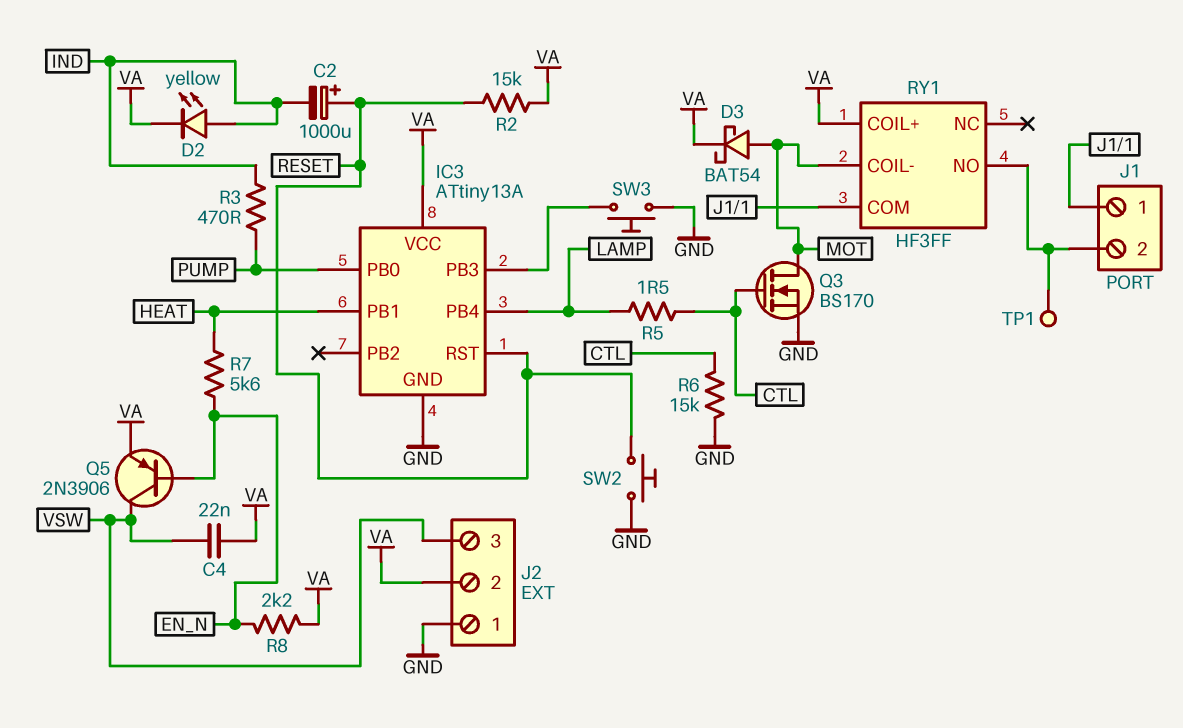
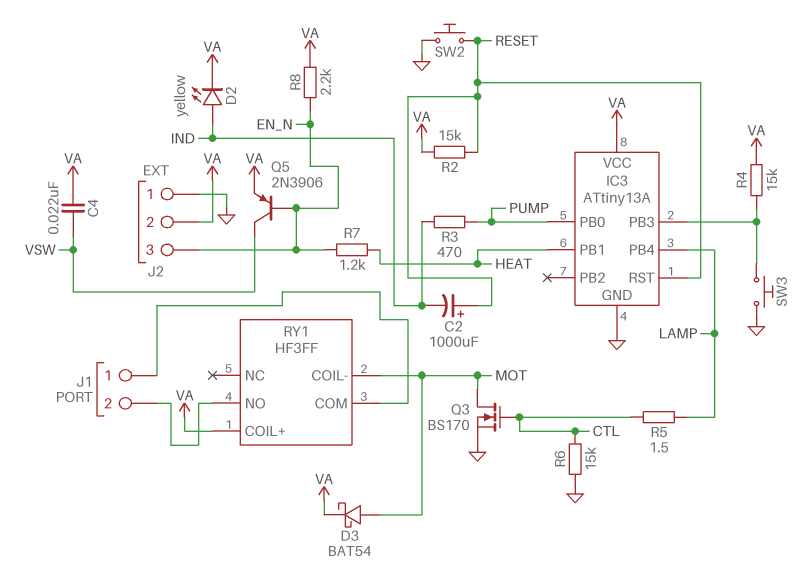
J2 pin 3: VSW -> EN_N
R4: none -> 15k (IC3/PB3, VA)
R7: 5.6k (EN_N, HEAT) -> 1.2k (EN_N, HEAT)
TP1: test point (J1/2) -> none

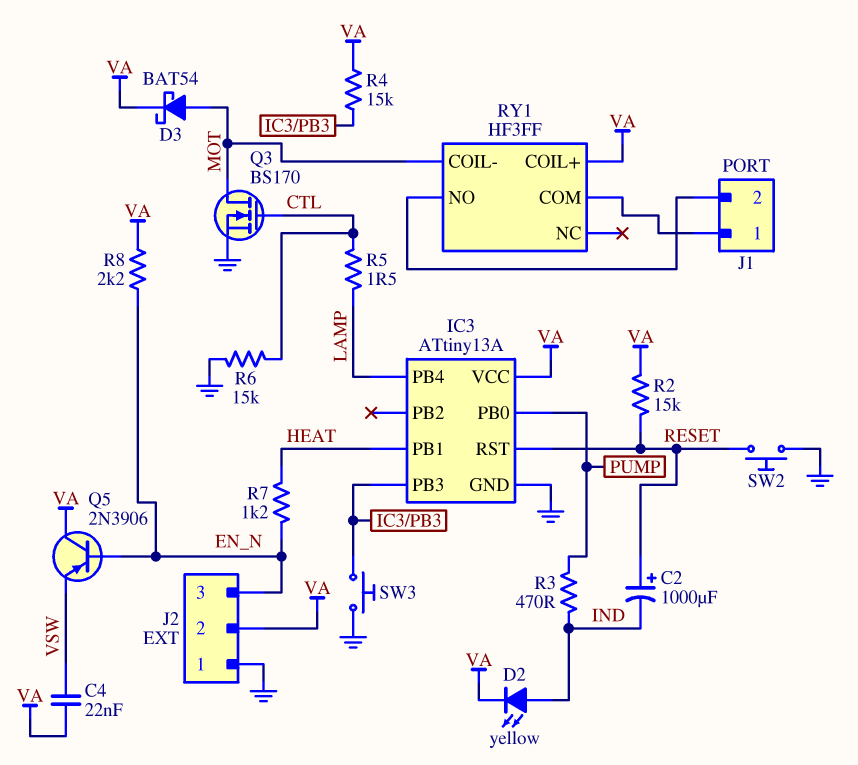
Q5: PNP 2N3906 (B EN_N, C VSW, E VA) -> PNP 2N3906 (B EN_N, C VA, E VSW)

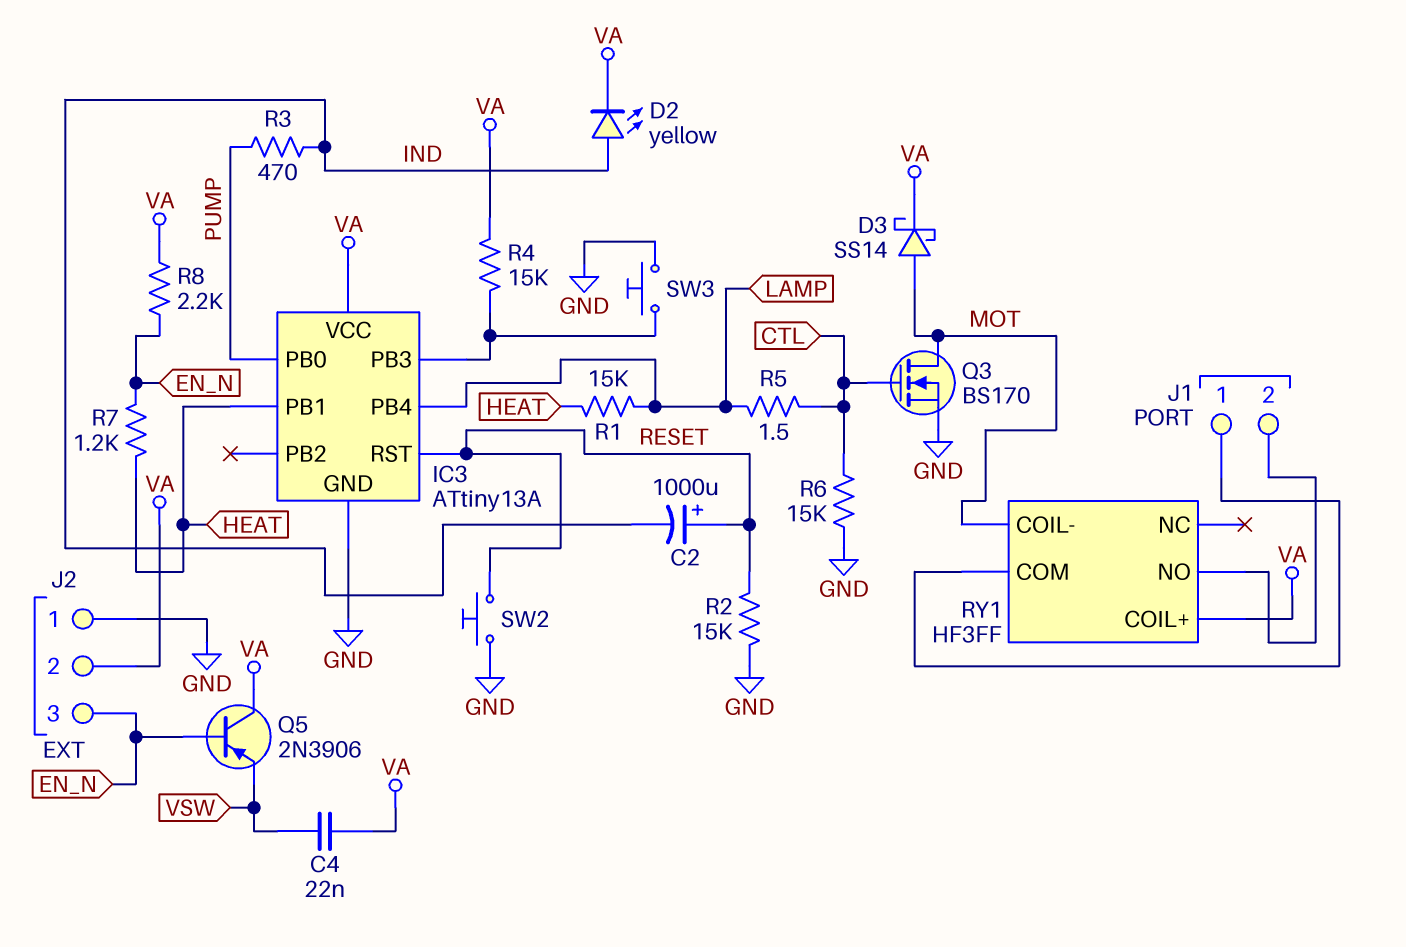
D3: schottky BAT54 (A MOT, K VA) -> schottky SS14 (A MOT, K VA)
R1: none -> 15k (HEAT, LAMP)
R2: 15k (RESET, VA) -> 15k (GND, RESET)

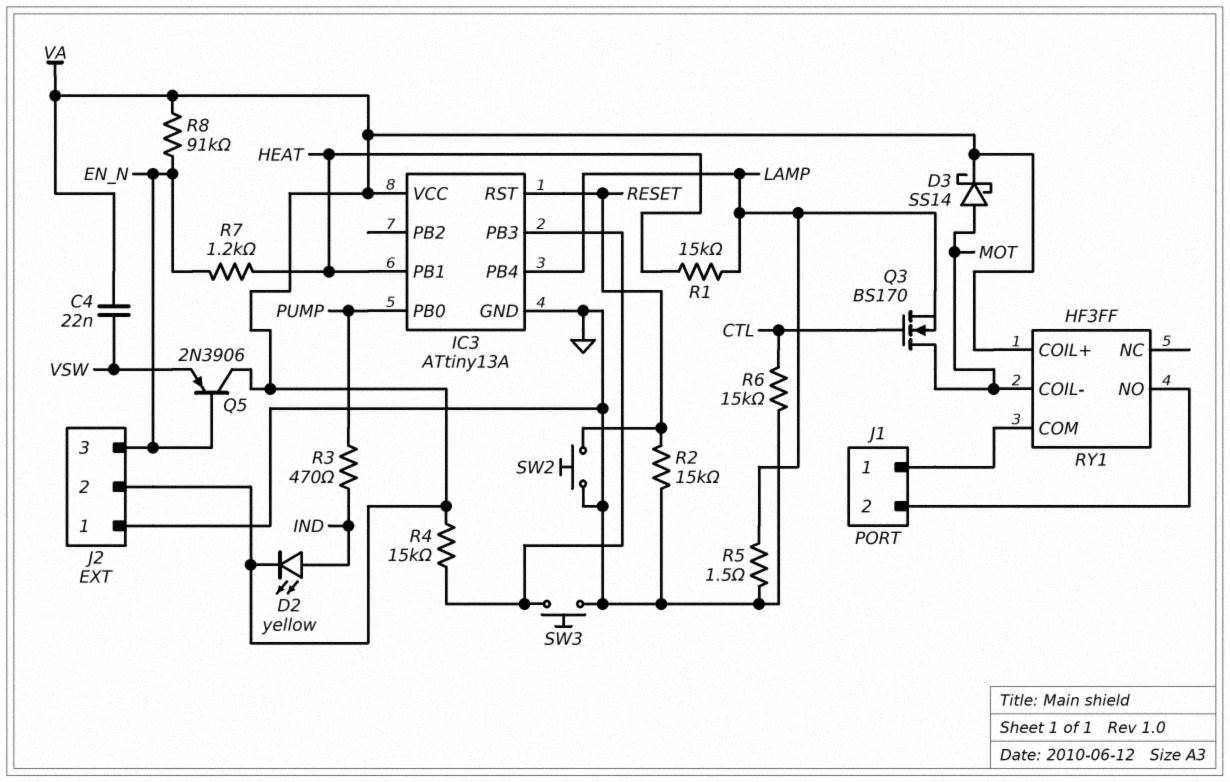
C2: 1000uF (plus RESET, minus IND) -> none
Q3: NMOS BS170 (G CTL, D MOT, S GND) -> NMOS BS170 (G CTL, D MOT, S LAMP)
R5: 1.5 (CTL, LAMP) -> 1.5 (GND, LAMP)
R8: 2.2k (EN_N, VA) -> 91k (EN_N, VA)

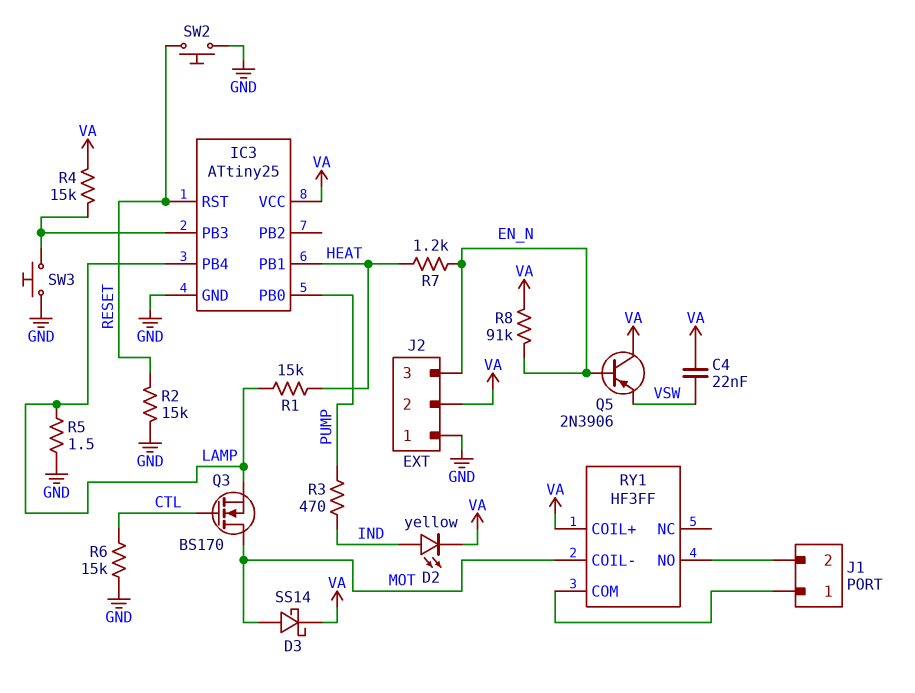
IC3: ATtiny13A -> ATtiny25

